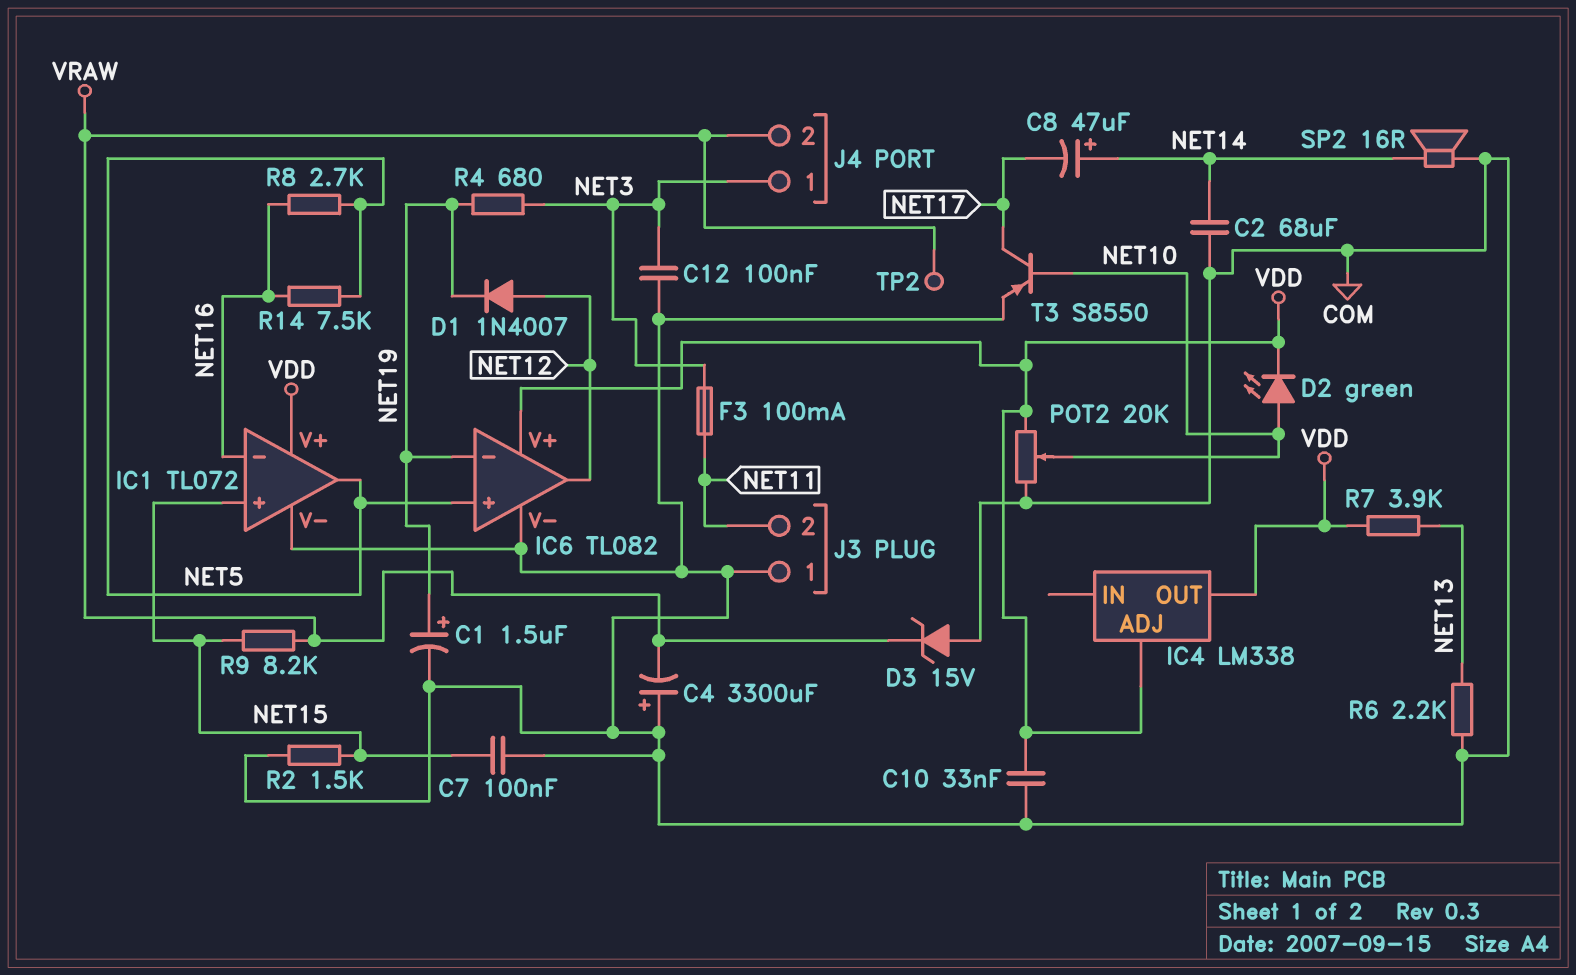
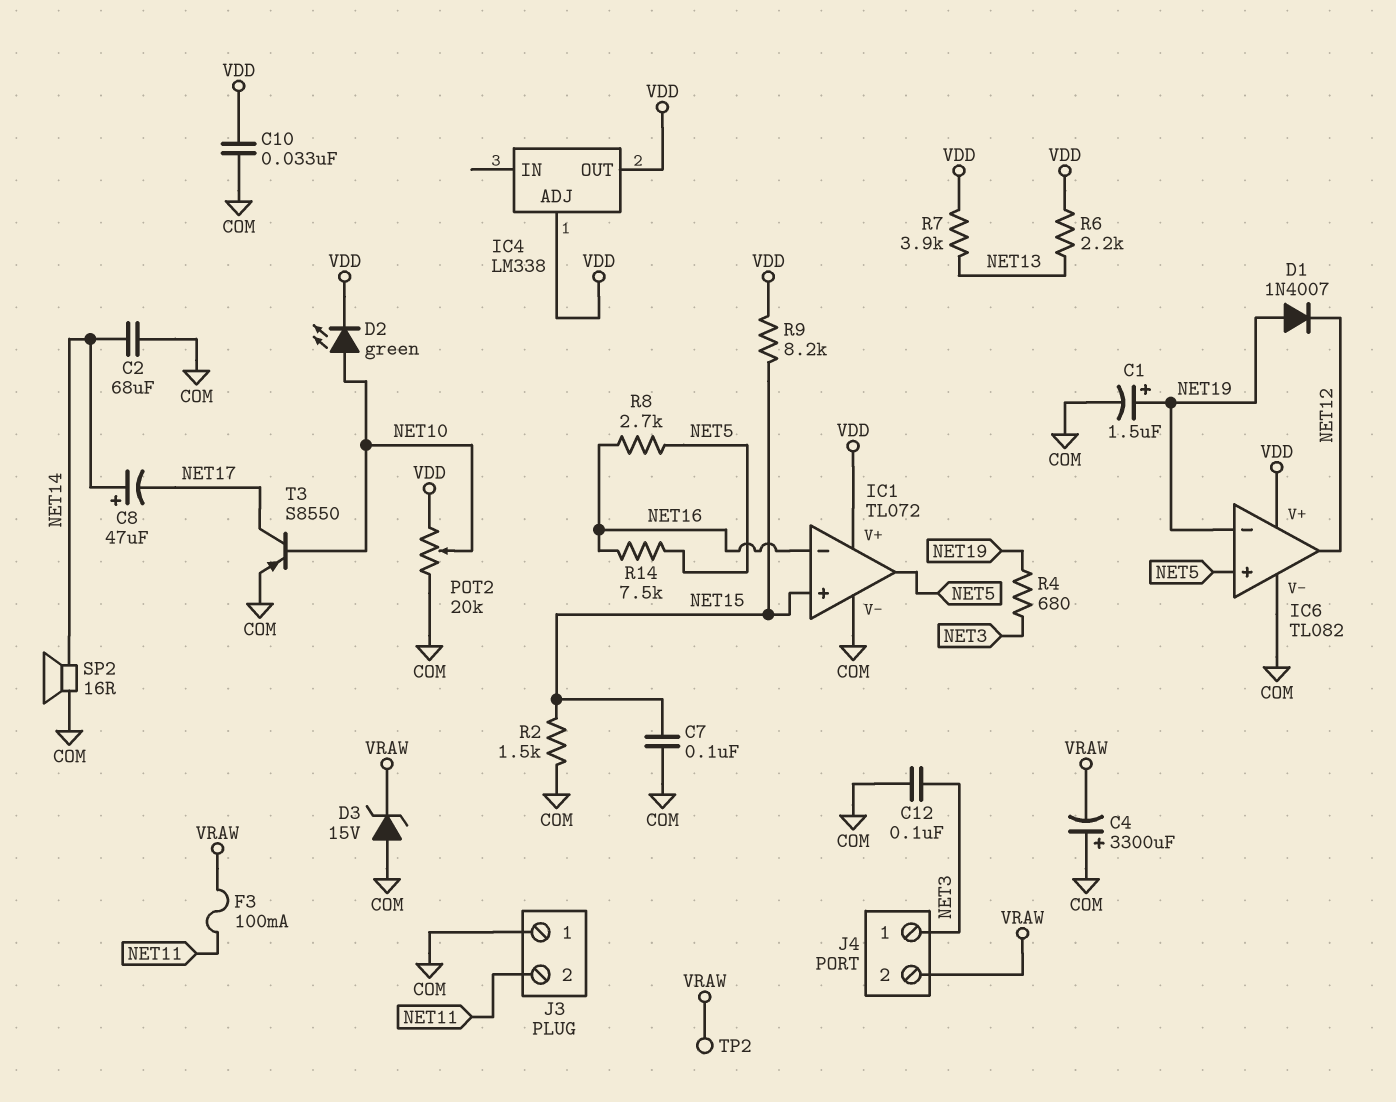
D1: diode 1N4007 (A NET12, K NET19) -> diode 1N4007 (A NET19, K NET12)
F3: 100mA (NET3, NET11) -> 100mA (NET11, VRAW)
R6: 2.2k (COM, NET13) -> 2.2k (NET13, VDD)
R9: 8.2k (NET15, VRAW) -> 8.2k (NET15, VDD)

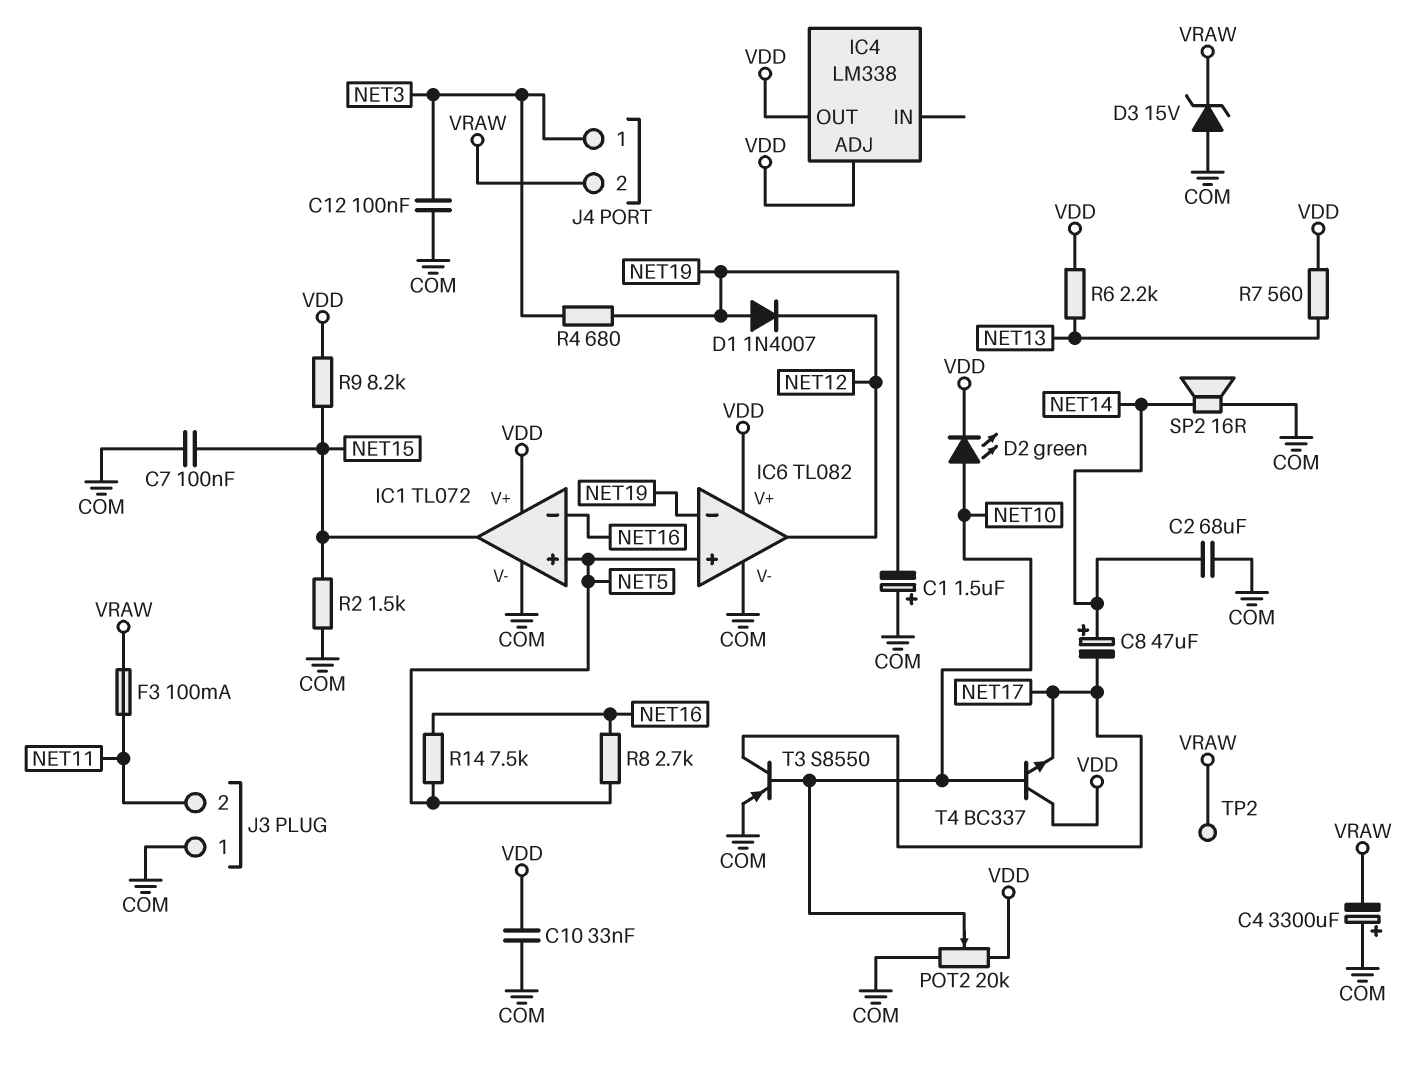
C1: 1.5uF (plus NET19, minus COM) -> 1.5uF (plus COM, minus NET19)
IC1 pin in+: NET15 -> NET5
IC1 pin out: NET5 -> NET15
R7: 3.9k (NET13, VDD) -> 560 (NET13, VDD)
T4: none -> NPN BC337 (B NET10, C VDD, E NET17)

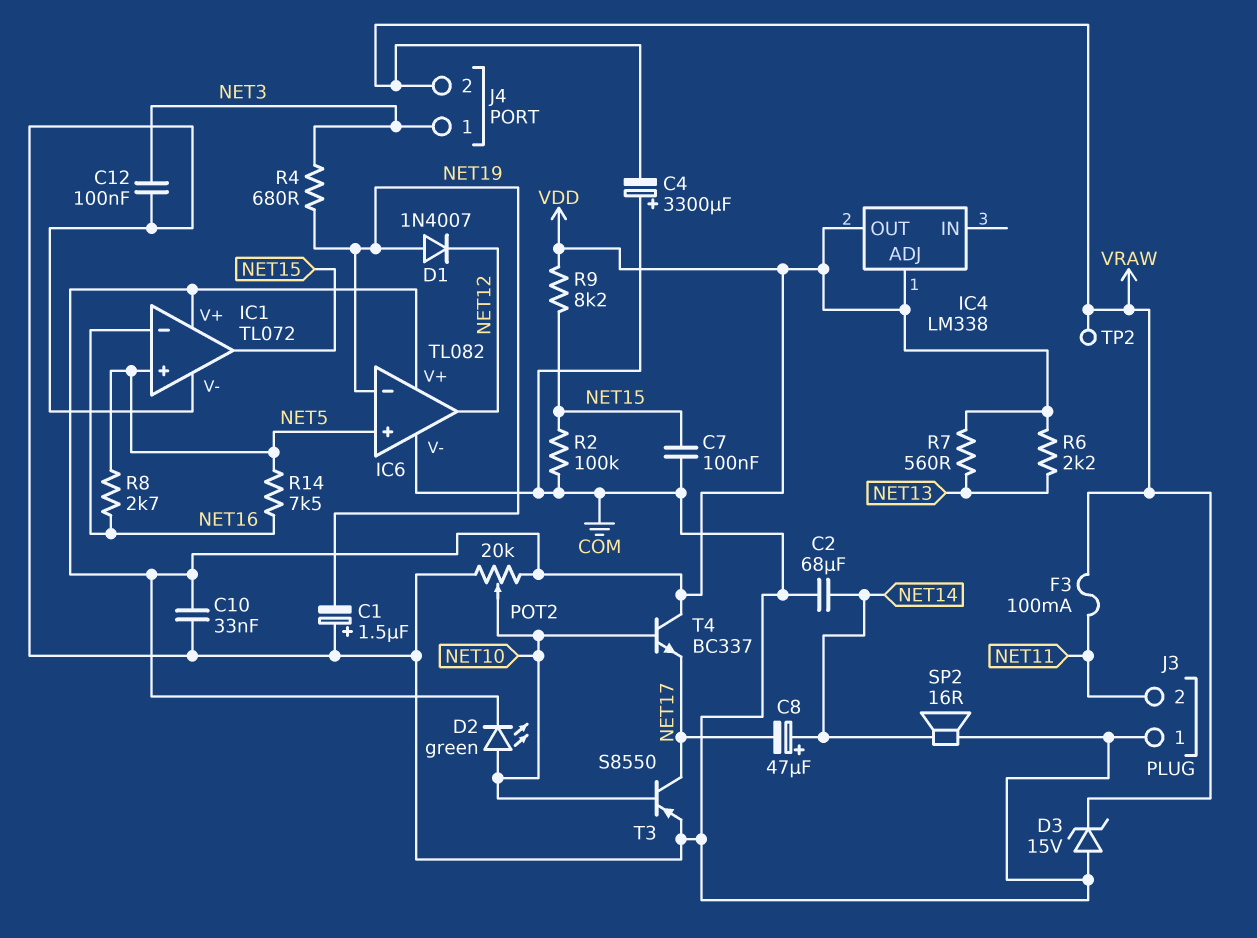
R2: 1.5k (COM, NET15) -> 100k (COM, NET15)

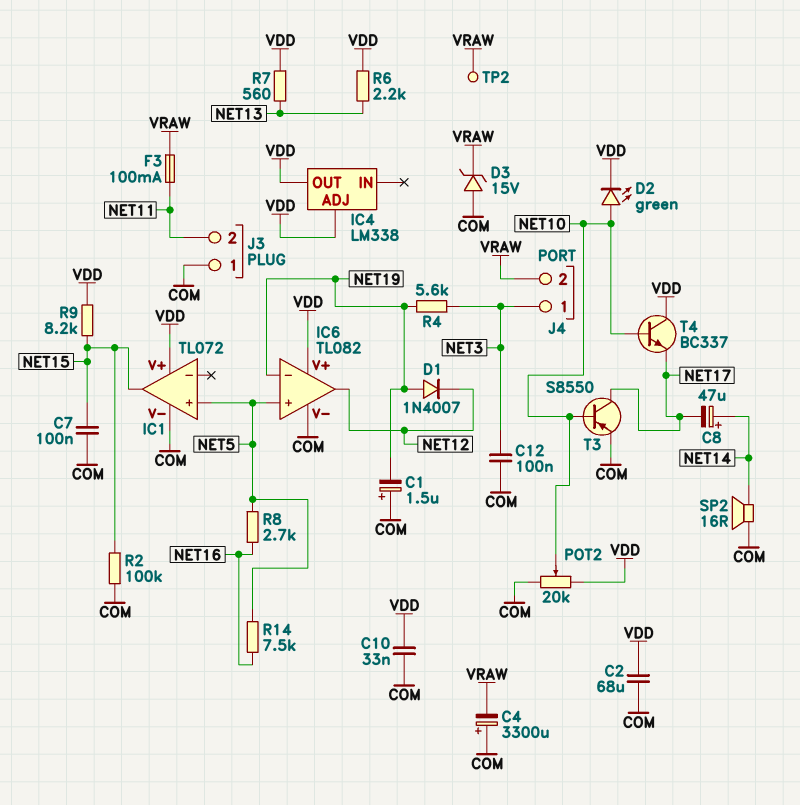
C2: 68uF (COM, NET14) -> 68uF (COM, VDD)
IC1 pin in-: NET16 -> none
R4: 680 (NET3, NET19) -> 5.6k (NET3, NET19)

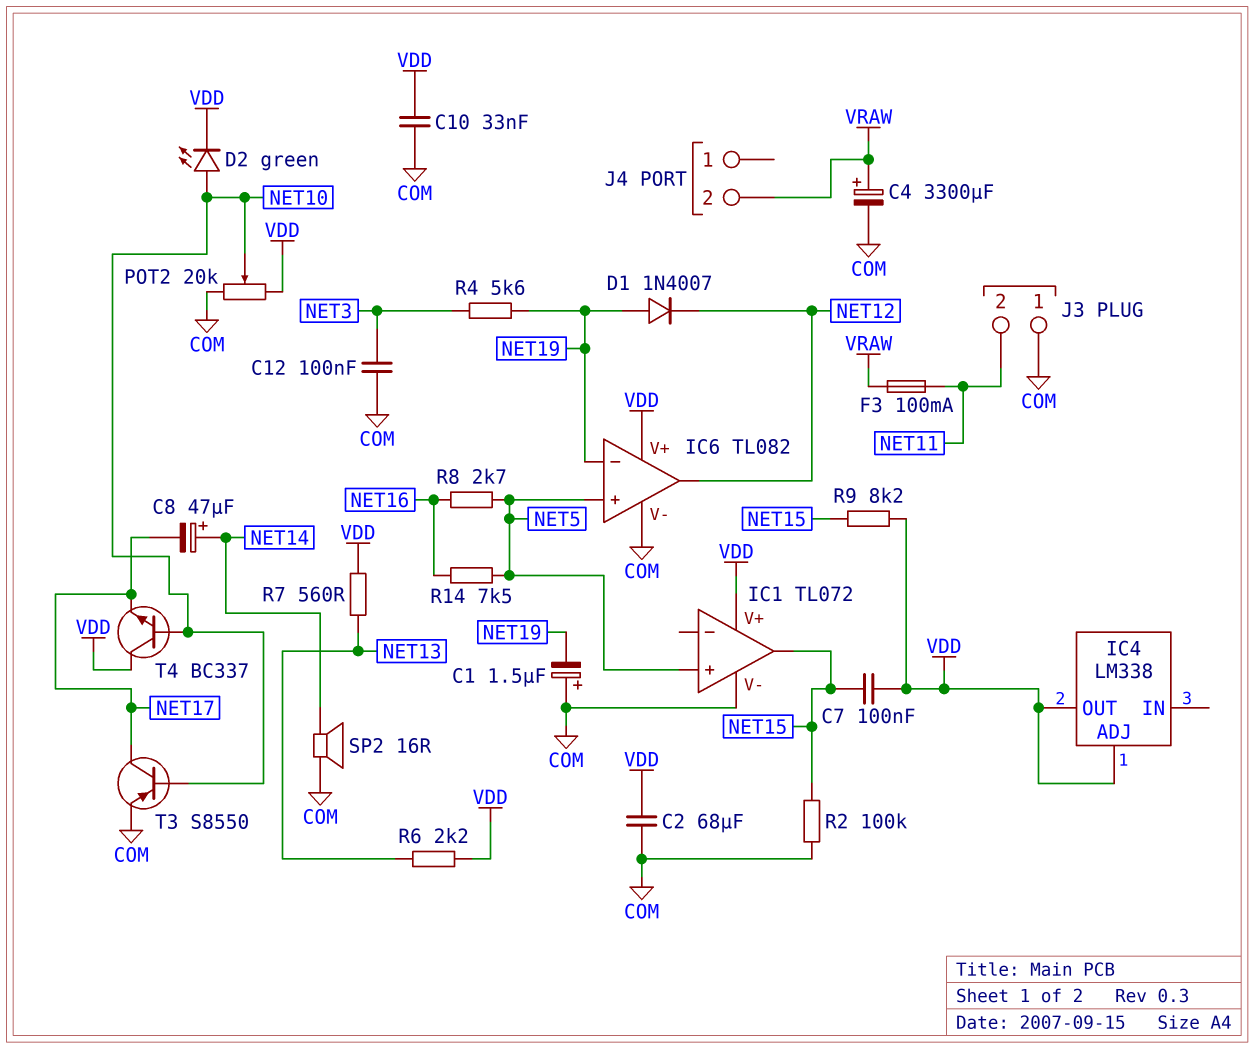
C4: 3300uF (plus COM, minus VRAW) -> 3300uF (plus VRAW, minus COM)
C7: 100nF (COM, NET15) -> 100nF (NET15, VDD)
D3: zener 15V (A COM, K VRAW) -> none
J4 pin 1: NET3 -> none
TP2: test point (VRAW) -> none

